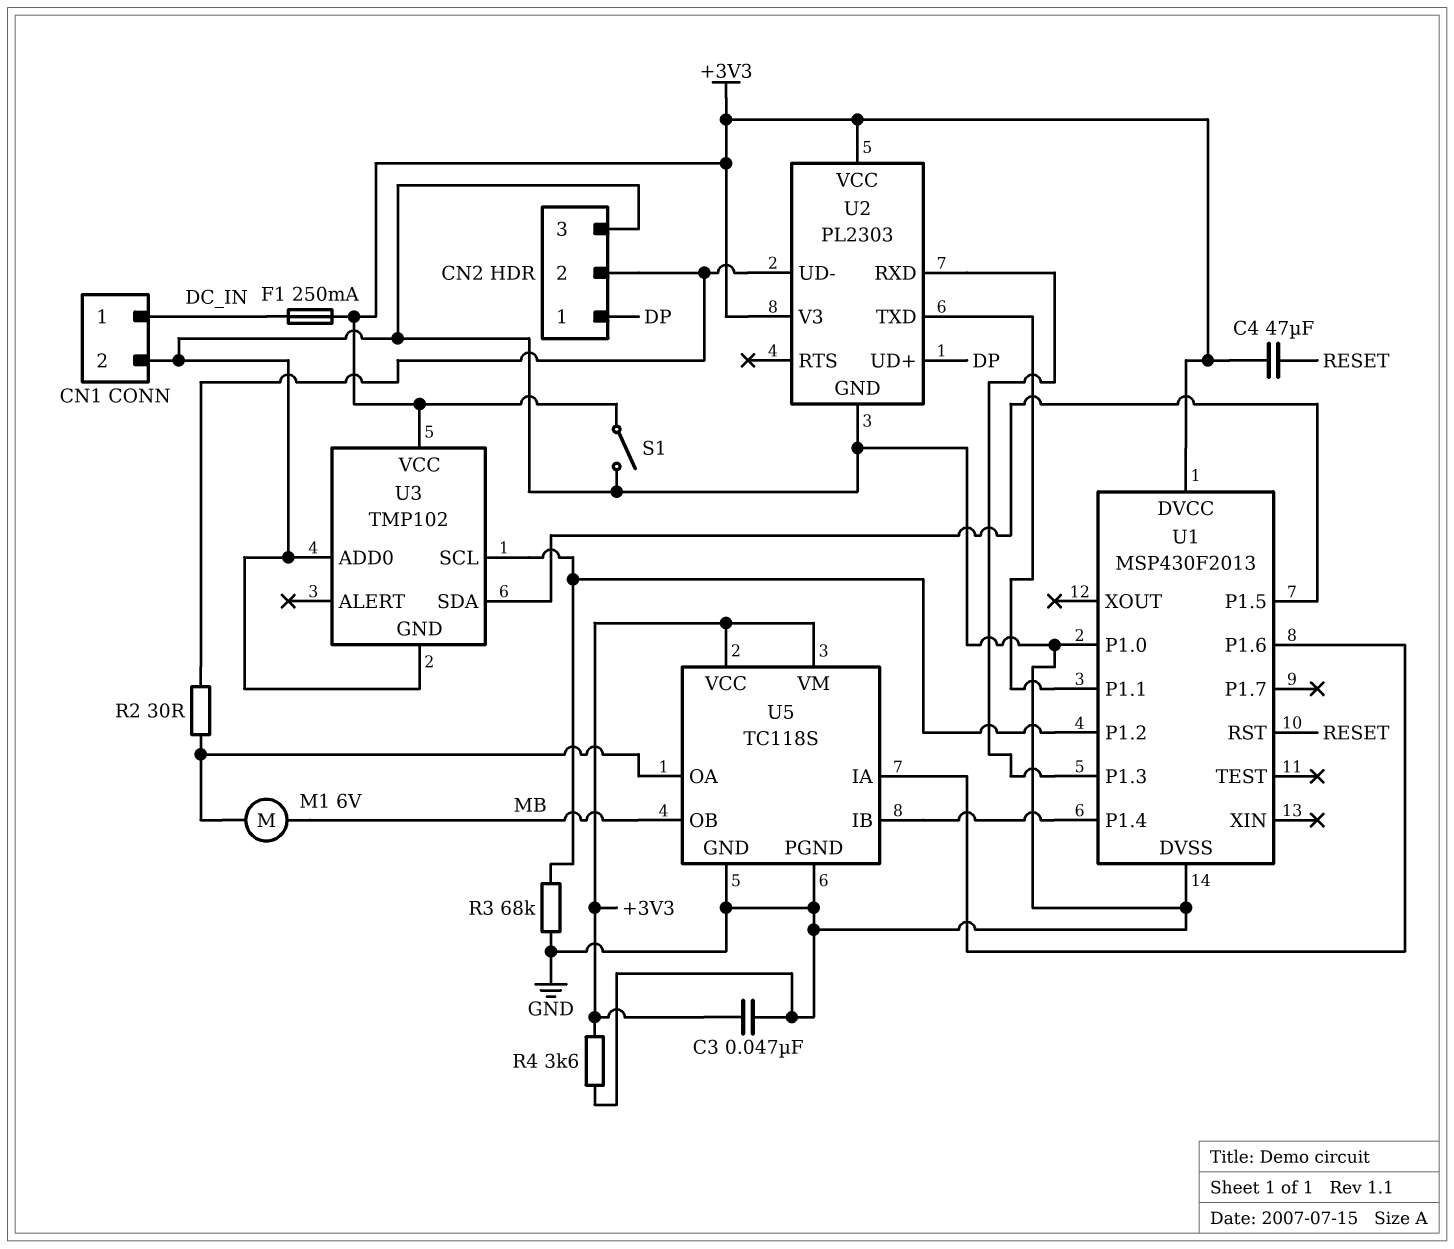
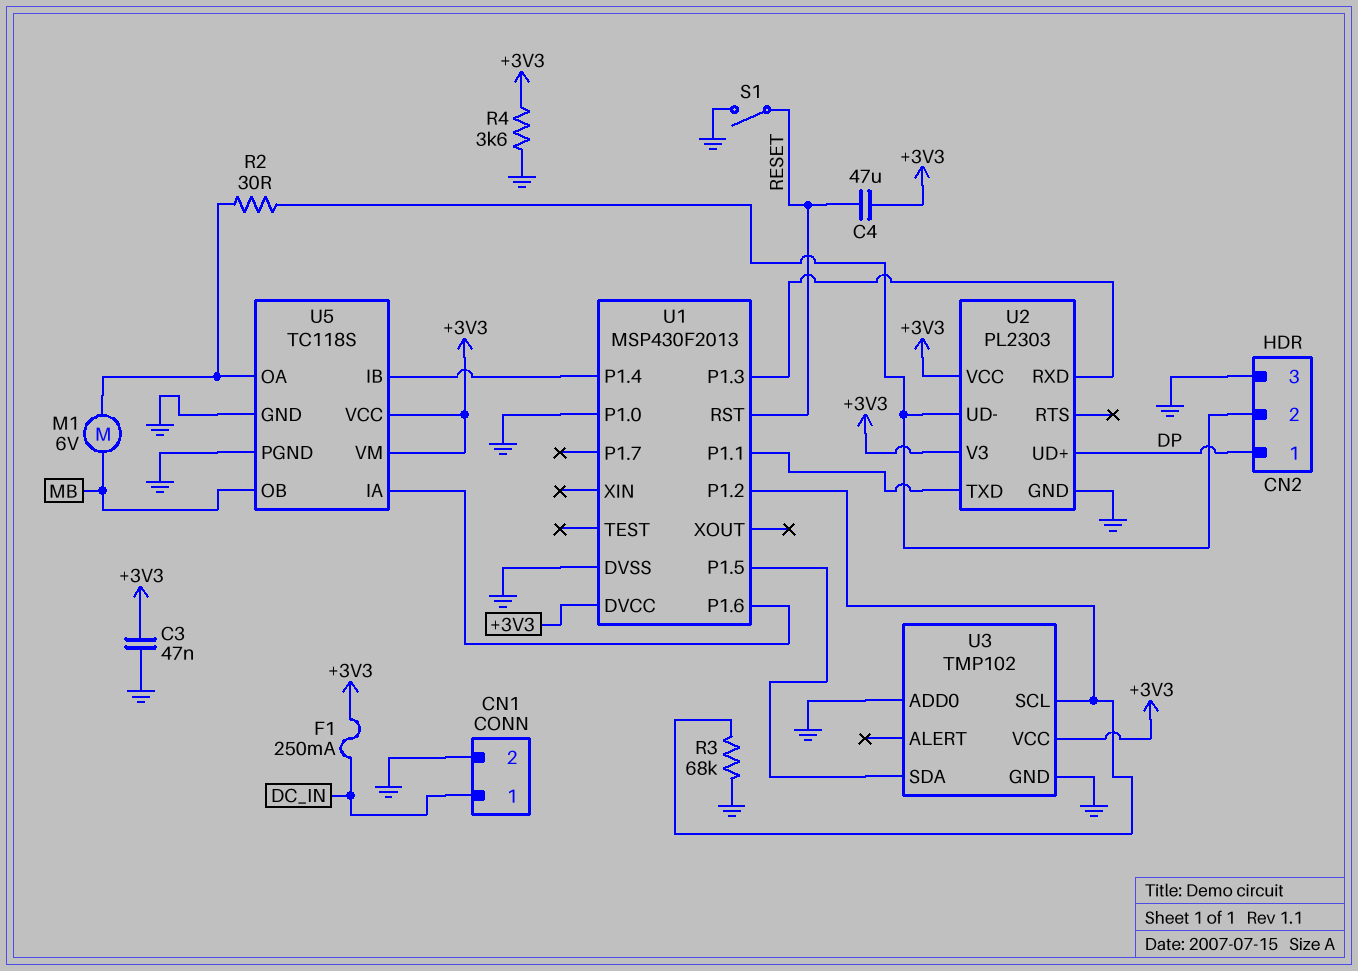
S1: switch (+3V3, GND) -> switch (GND, RESET)

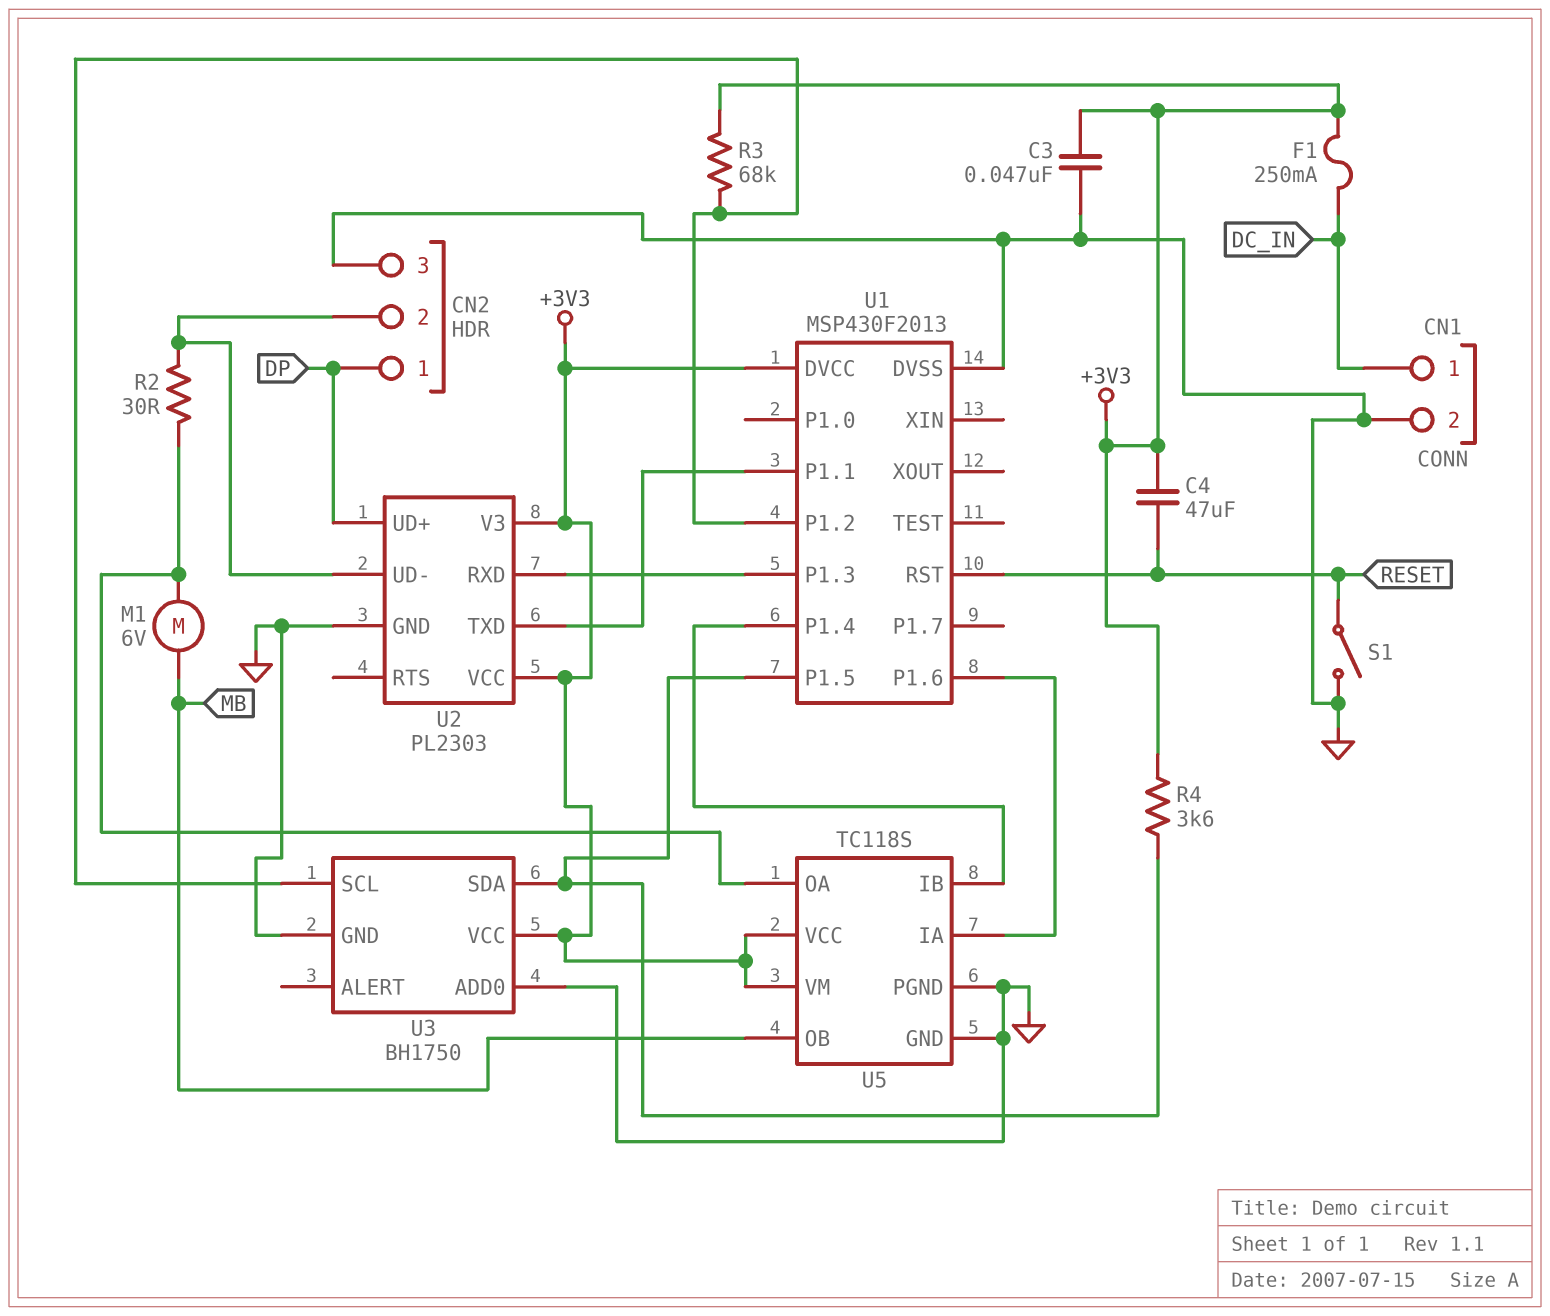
R3: 68k (GND, U1/P1.2) -> 68k (+3V3, U1/P1.2)
R4: 3.6k (+3V3, GND) -> 3.6k (+3V3, U1/P1.5)
U1 pin P1.0: GND -> none
U3: TMP102 -> BH1750

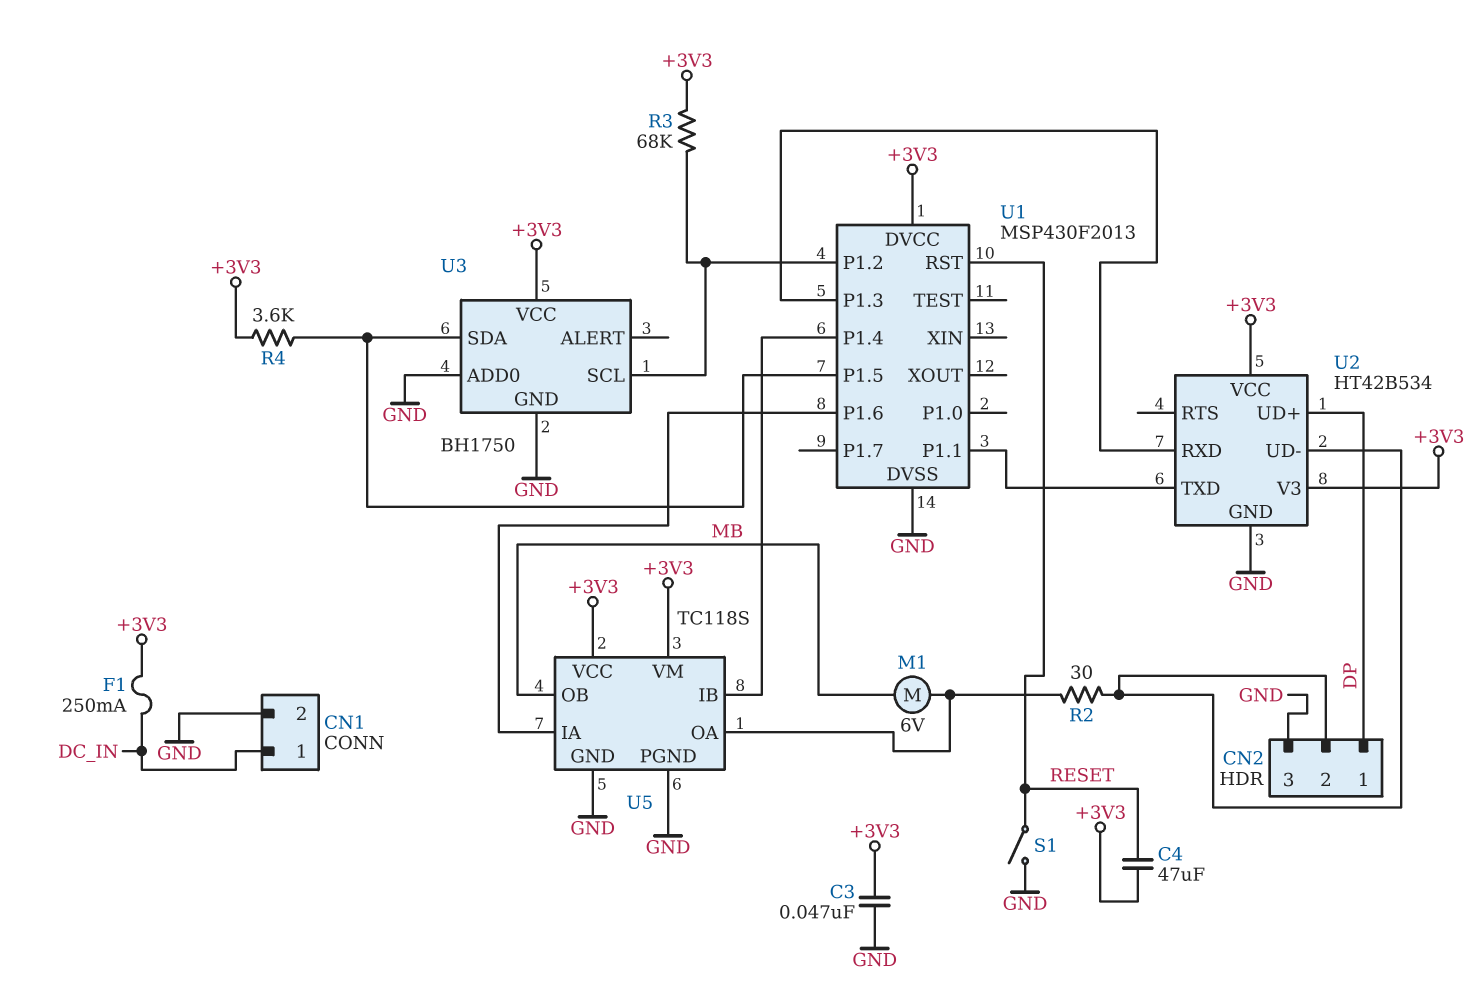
U2: PL2303 -> HT42B534

